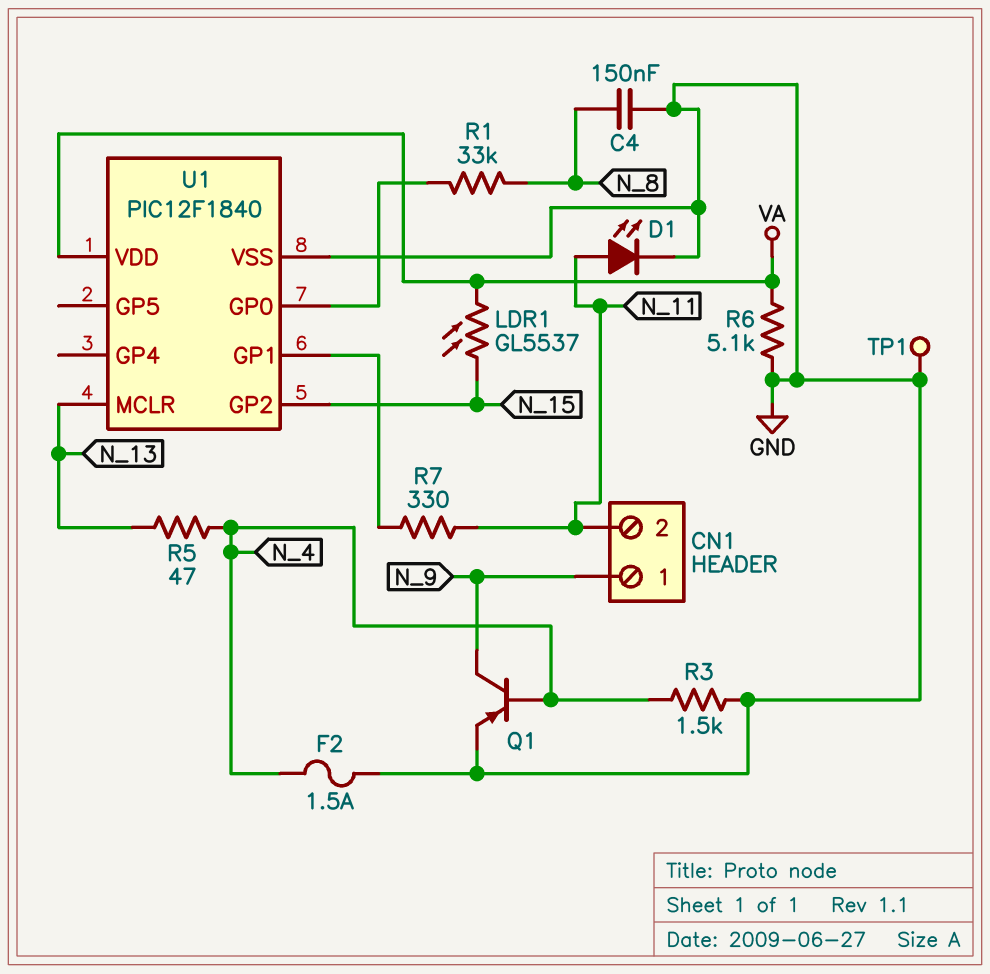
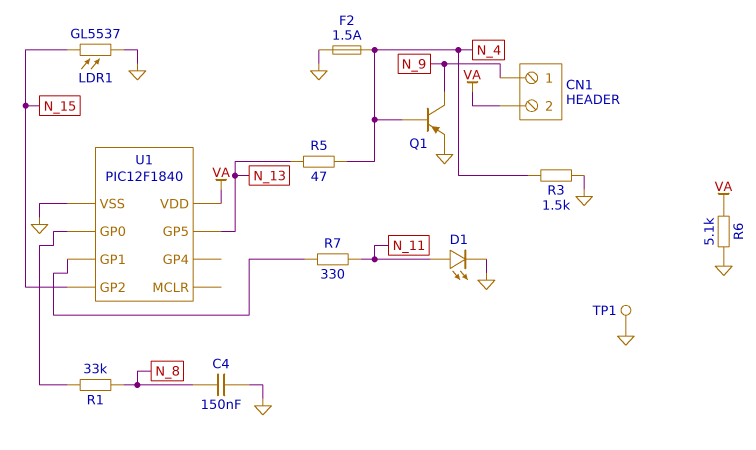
CN1 pin 2: N_11 -> VA
LDR1: GL5537 (N_15, VA) -> GL5537 (GND, N_15)
U1 pin GP5: none -> N_13
U1 pin MCLR: N_13 -> none

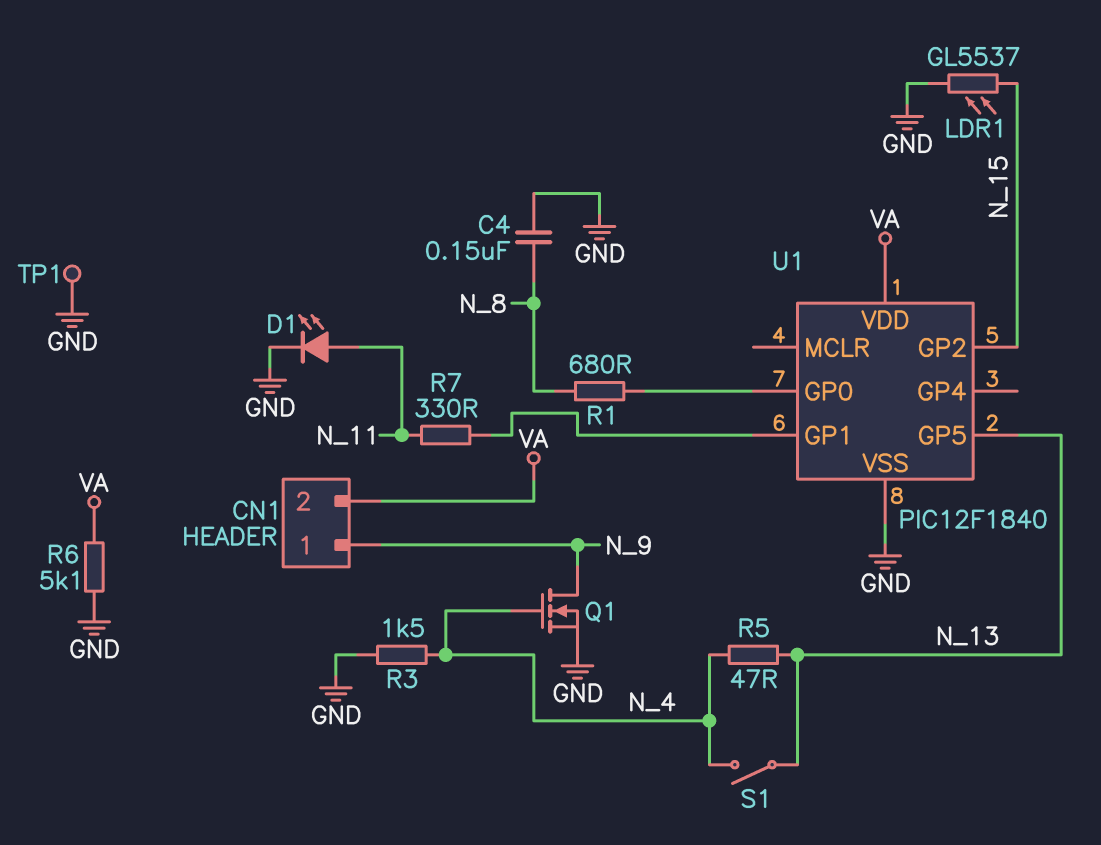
F2: 1.5A (GND, N_4) -> none
Q1: PNP (B N_4, C N_9, E GND) -> NMOS (G N_4, D N_9, S GND)
R1: 33k (N_8, U1/GP0) -> 680 (N_8, U1/GP0)
S1: none -> switch (N_4, N_13)

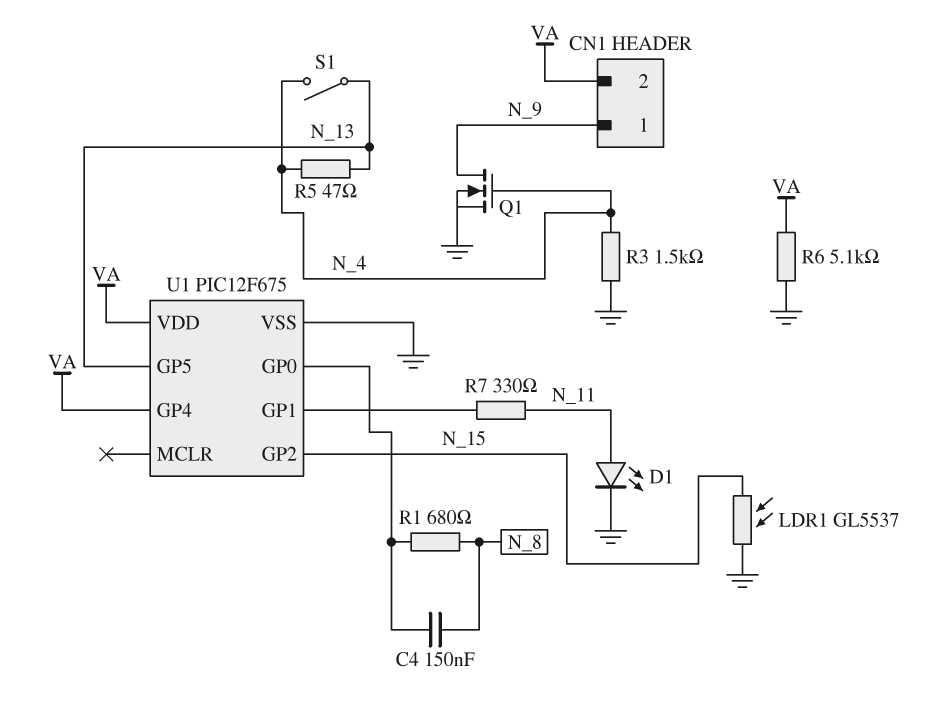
C4: 150nF (GND, N_8) -> 150nF (N_8, U1/GP0)
TP1: test point (GND) -> none
U1: PIC12F1840 -> PIC12F675
U1 pin GP4: none -> VA

